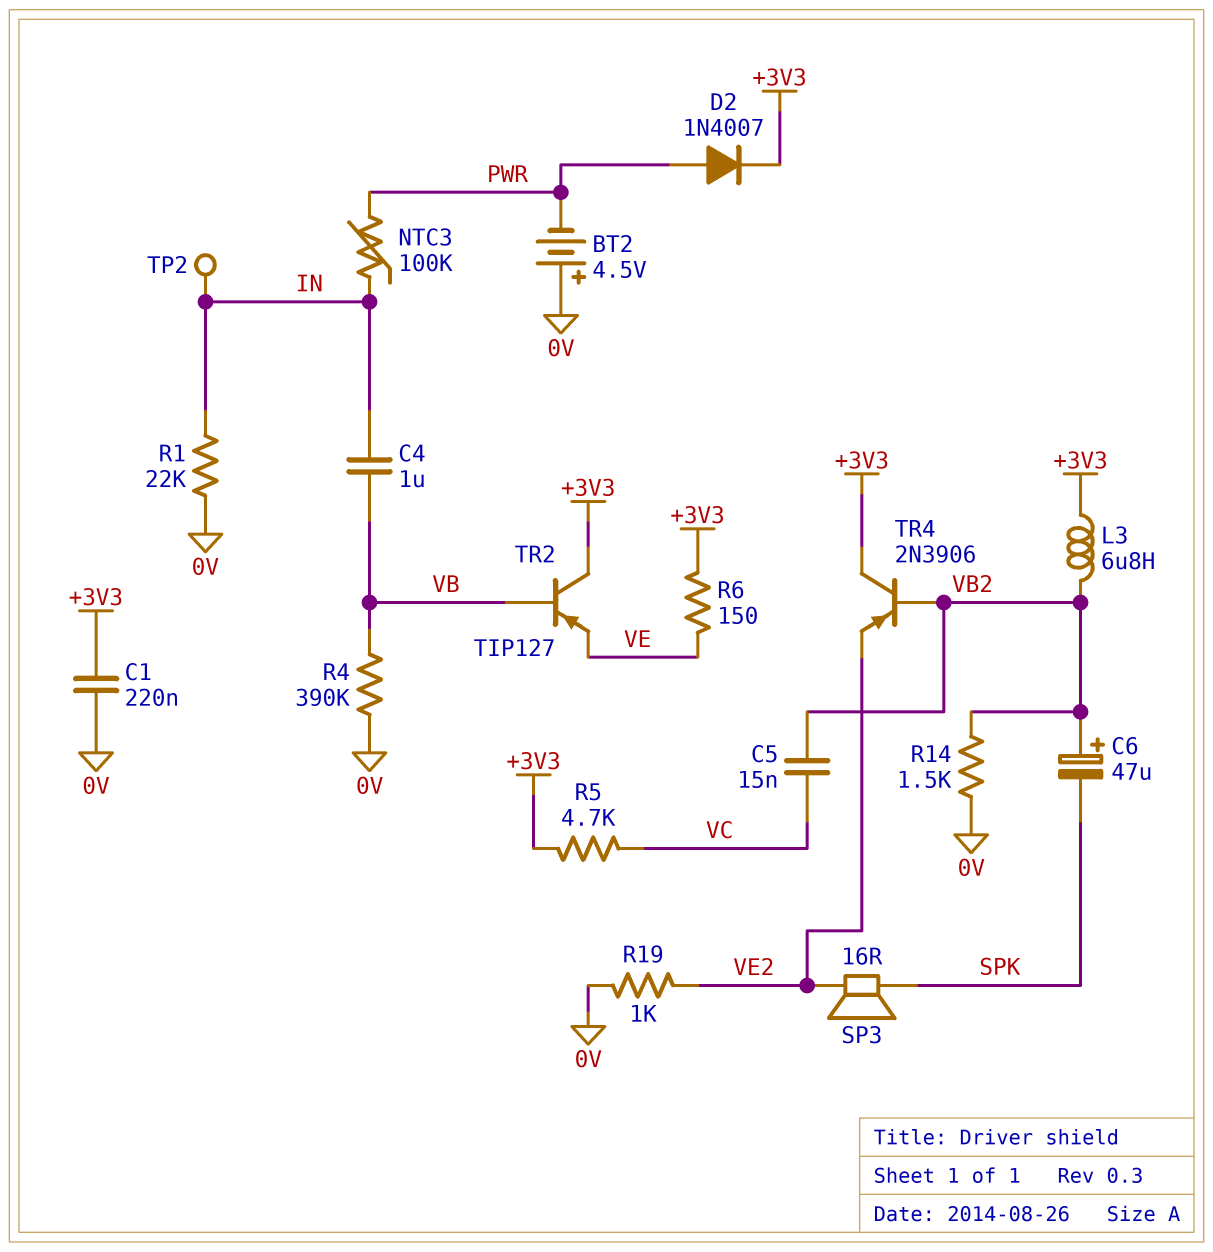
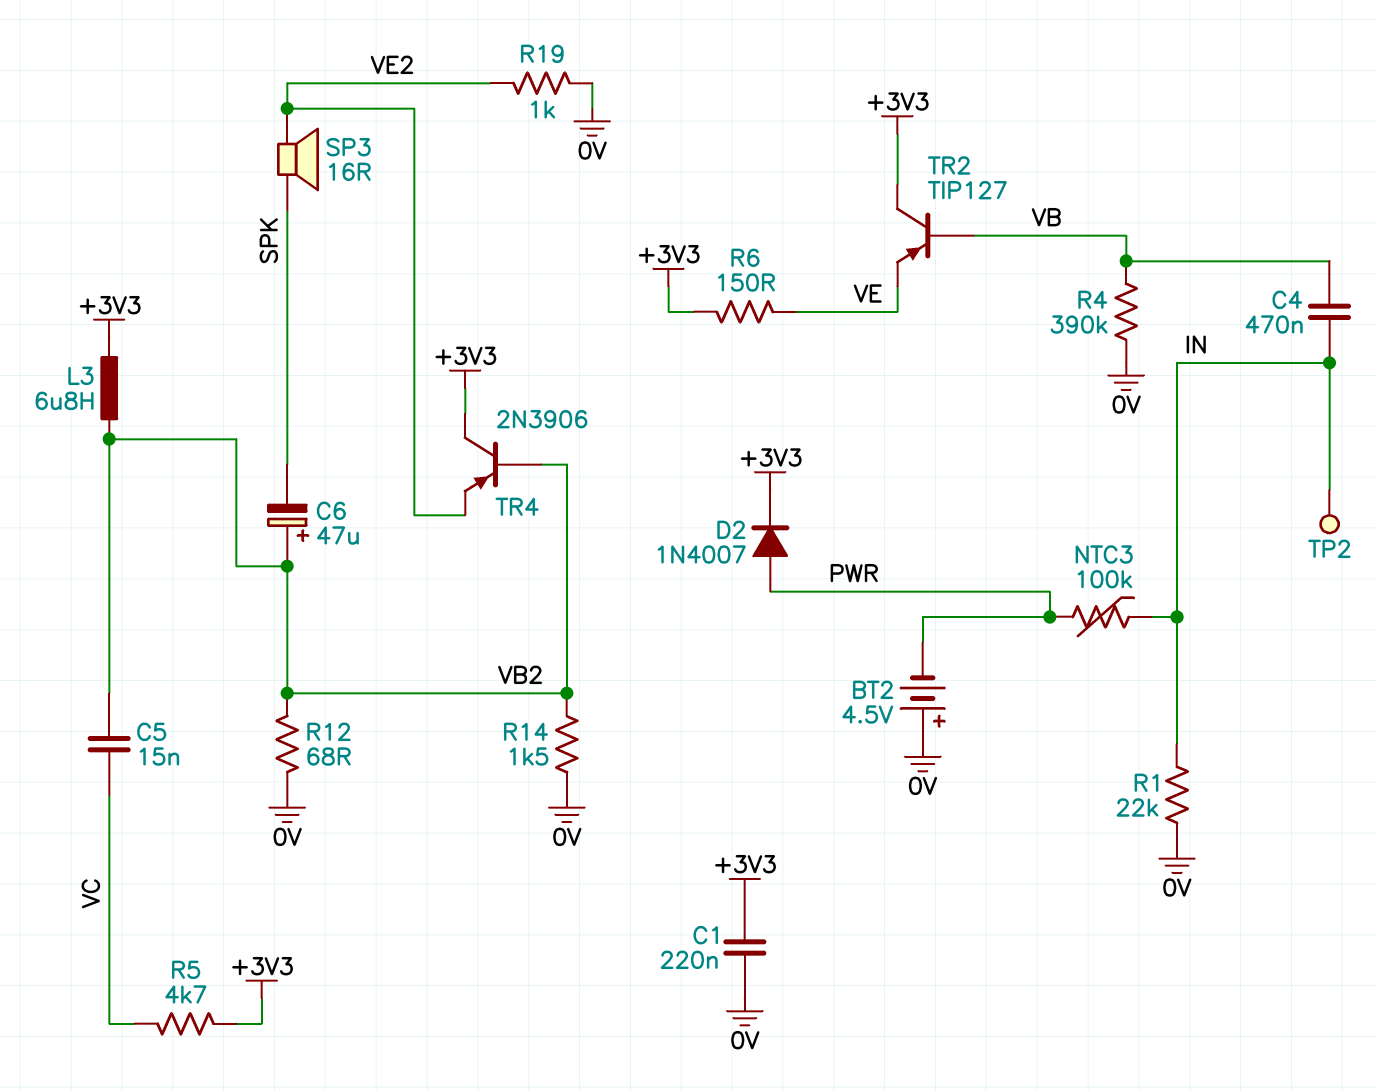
C4: 1uF (IN, VB) -> 470nF (IN, VB)
R12: none -> 68 (0V, VB2)

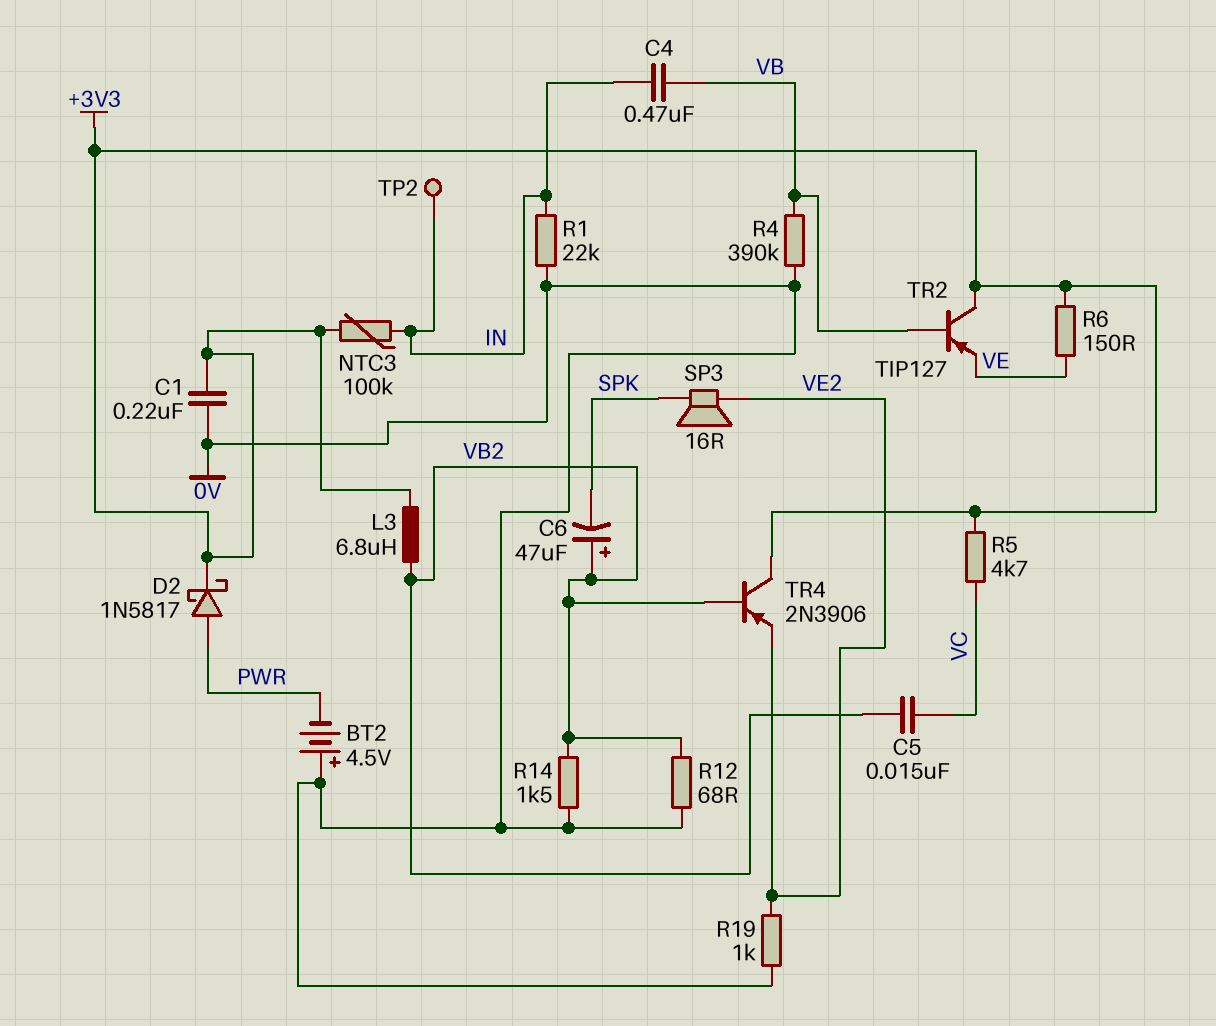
D2: diode 1N4007 (A PWR, K +3V3) -> schottky 1N5817 (A PWR, K +3V3)
NTC3: 100k (IN, PWR) -> 100k (+3V3, IN)

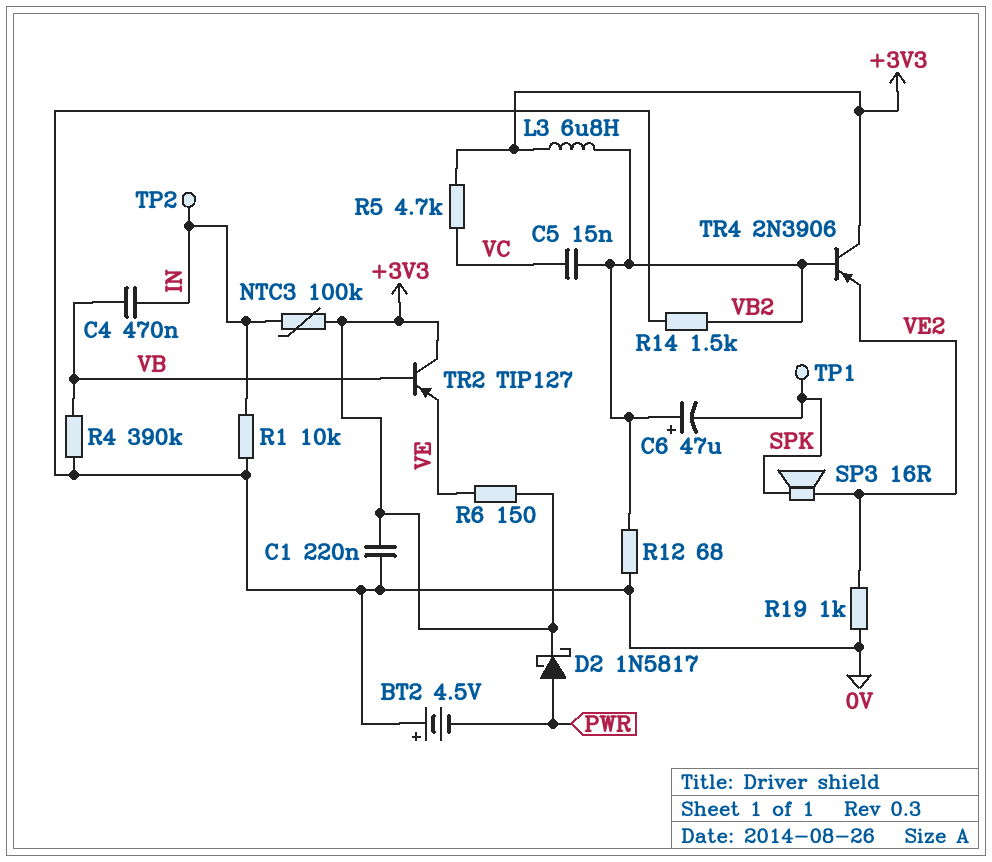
R1: 22k (0V, IN) -> 10k (0V, IN)
TP1: none -> test point (SPK)

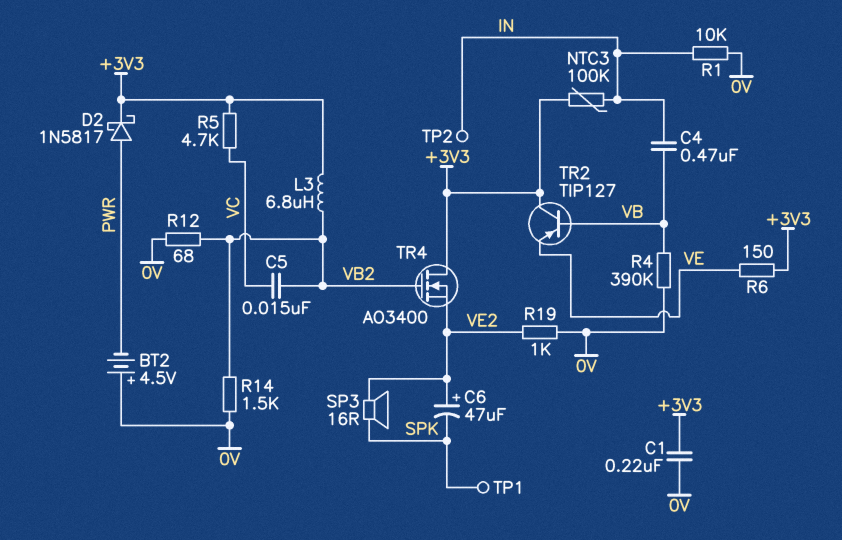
C6: 47uF (plus VB2, minus SPK) -> 47uF (plus VE2, minus SPK)
TR4: PNP 2N3906 (B VB2, C +3V3, E VE2) -> NMOS AO3400 (G VB2, D +3V3, S VE2)

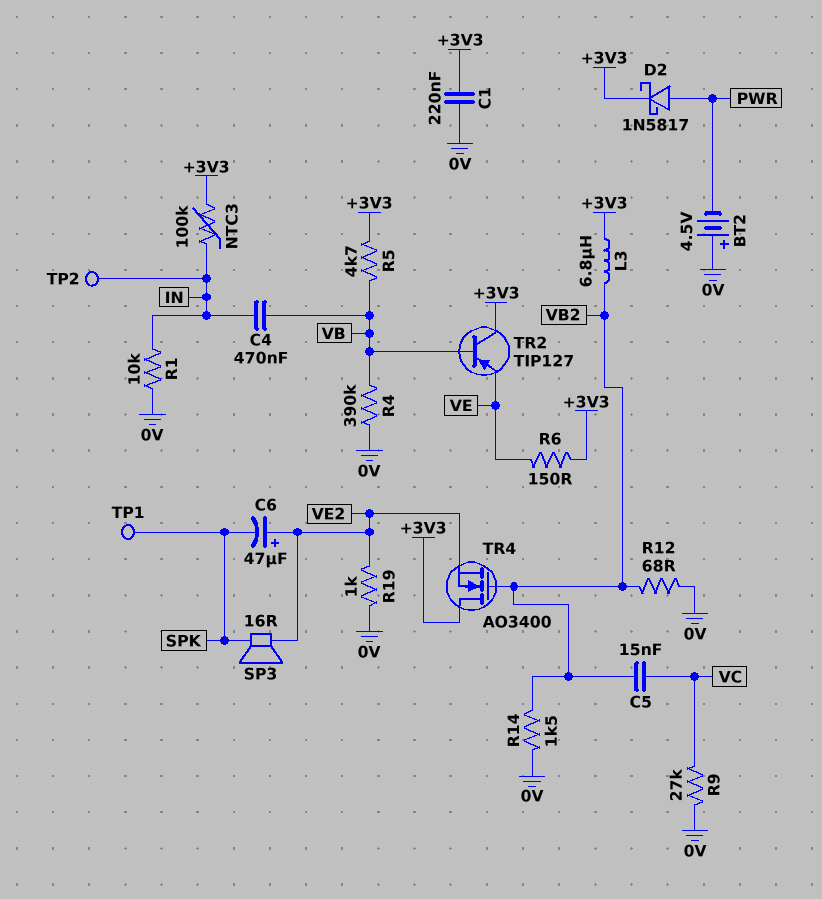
R5: 4.7k (+3V3, VC) -> 4.7k (+3V3, VB)
R9: none -> 27k (0V, VC)

